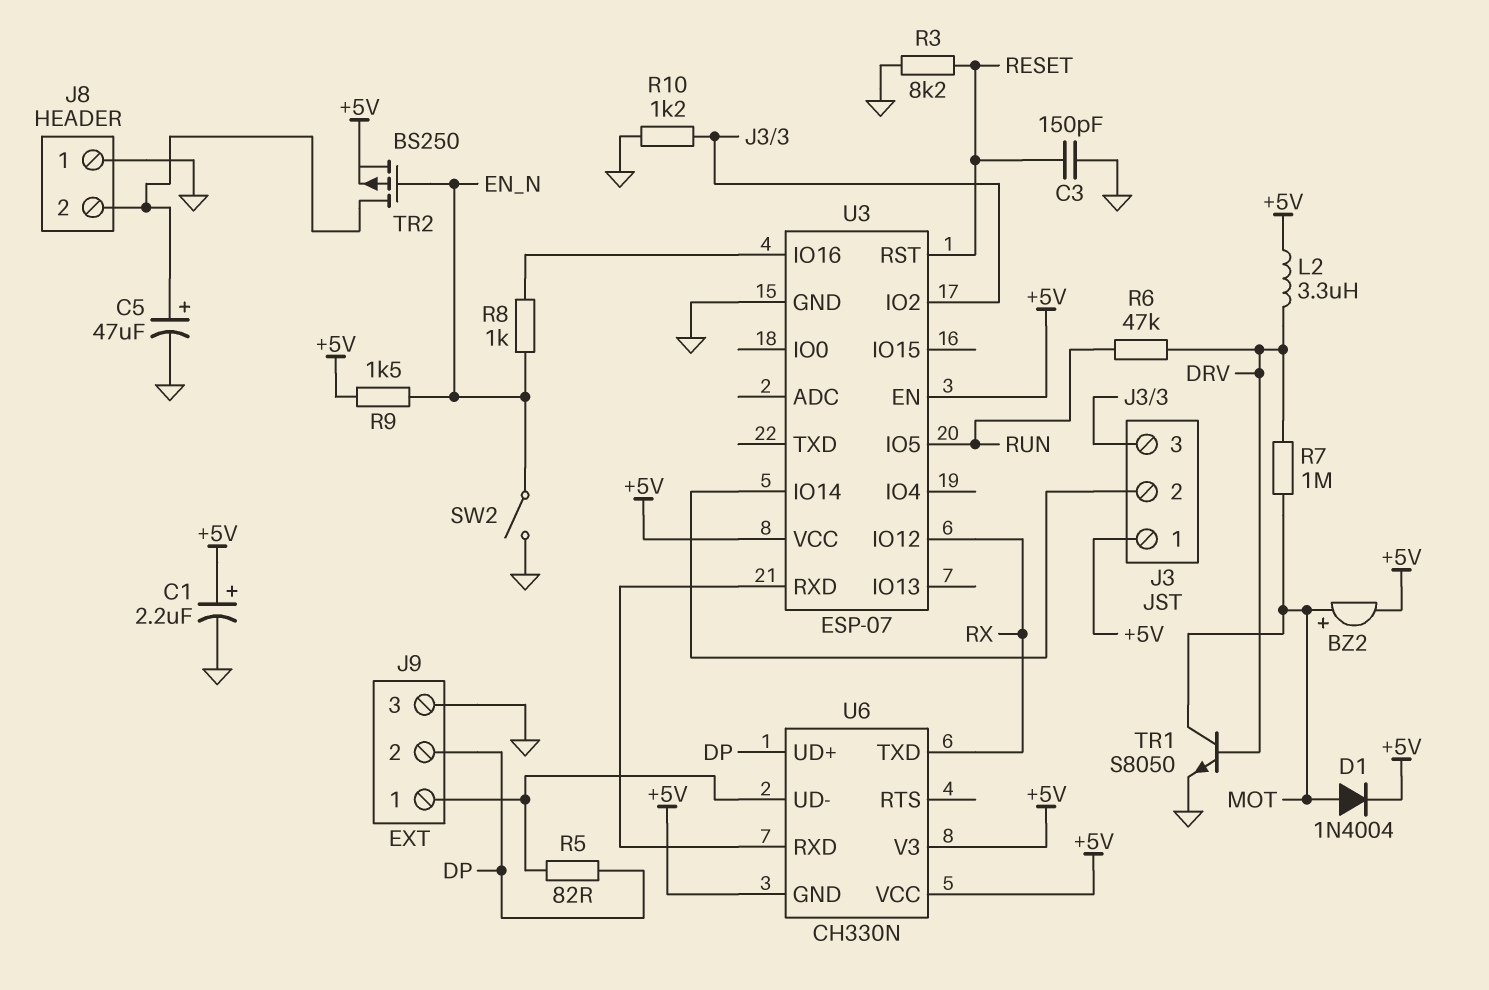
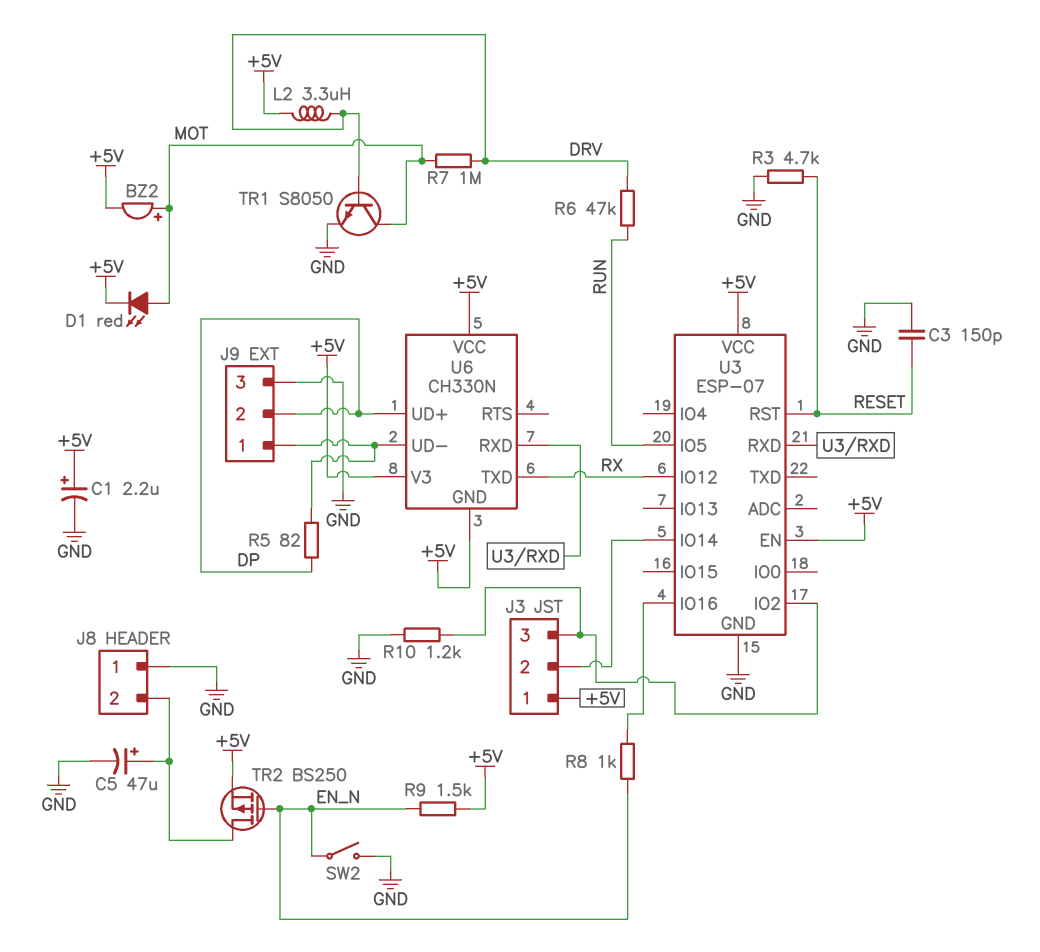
D1: diode 1N4004 (A MOT, K +5V) -> LED red (A MOT, K +5V)
R3: 8.2k (GND, RESET) -> 4.7k (GND, RESET)

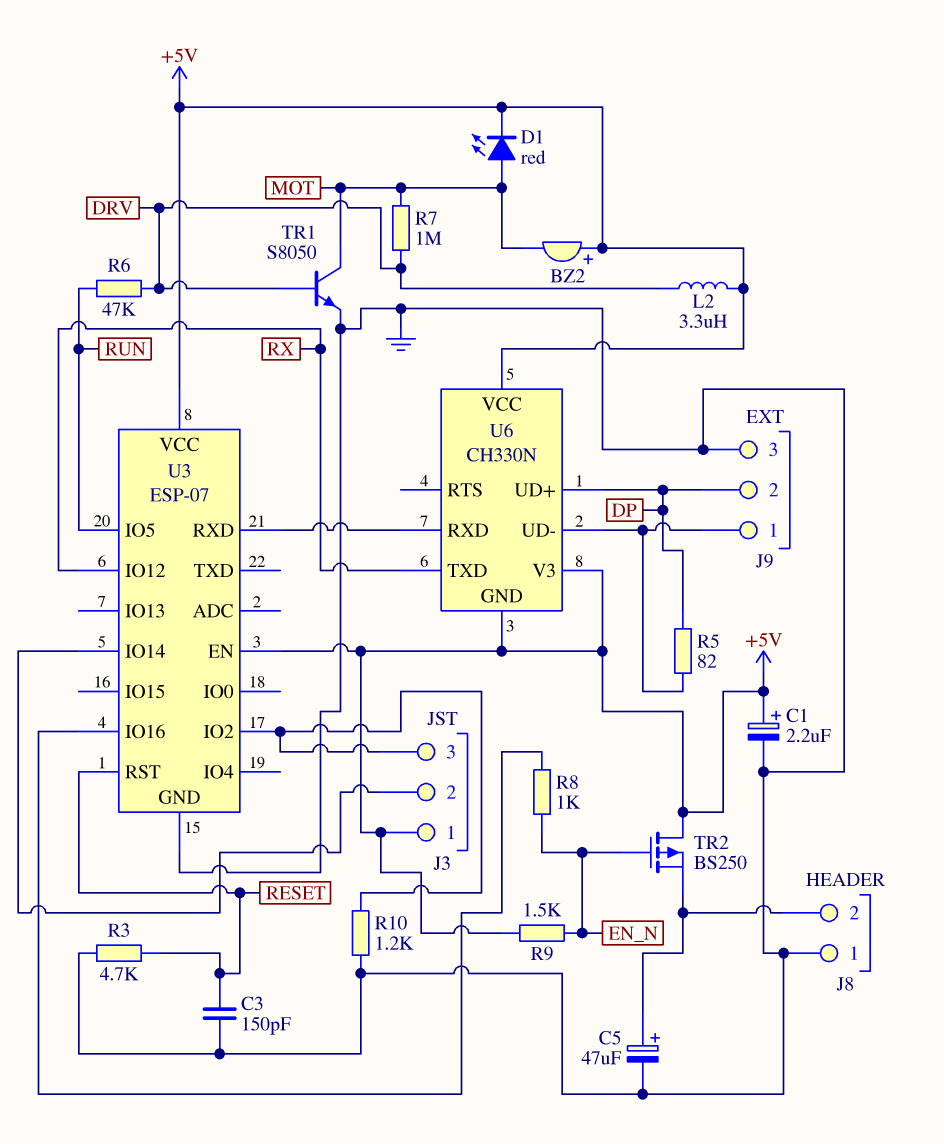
BZ2: buzzer (plus MOT, minus +5V) -> buzzer (plus +5V, minus MOT)
SW2: switch (EN_N, GND) -> none
TR2: PMOS BS250 (G EN_N, D J8/2, S +5V) -> PMOS BS250 (G EN_N, D +5V, S J8/2)

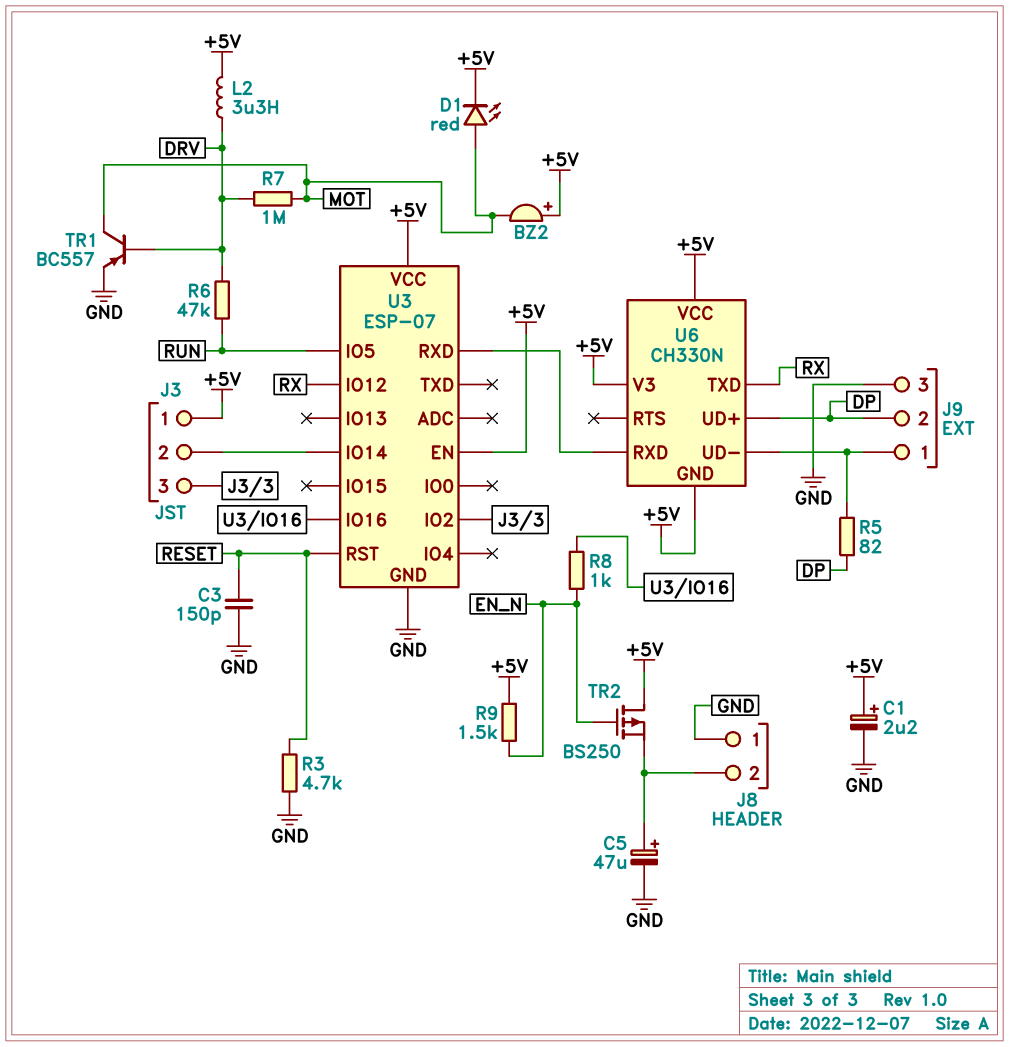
R10: 1.2k (GND, J3/3) -> none
TR1: NPN S8050 (B DRV, C MOT, E GND) -> PNP BC557 (B DRV, C MOT, E GND)

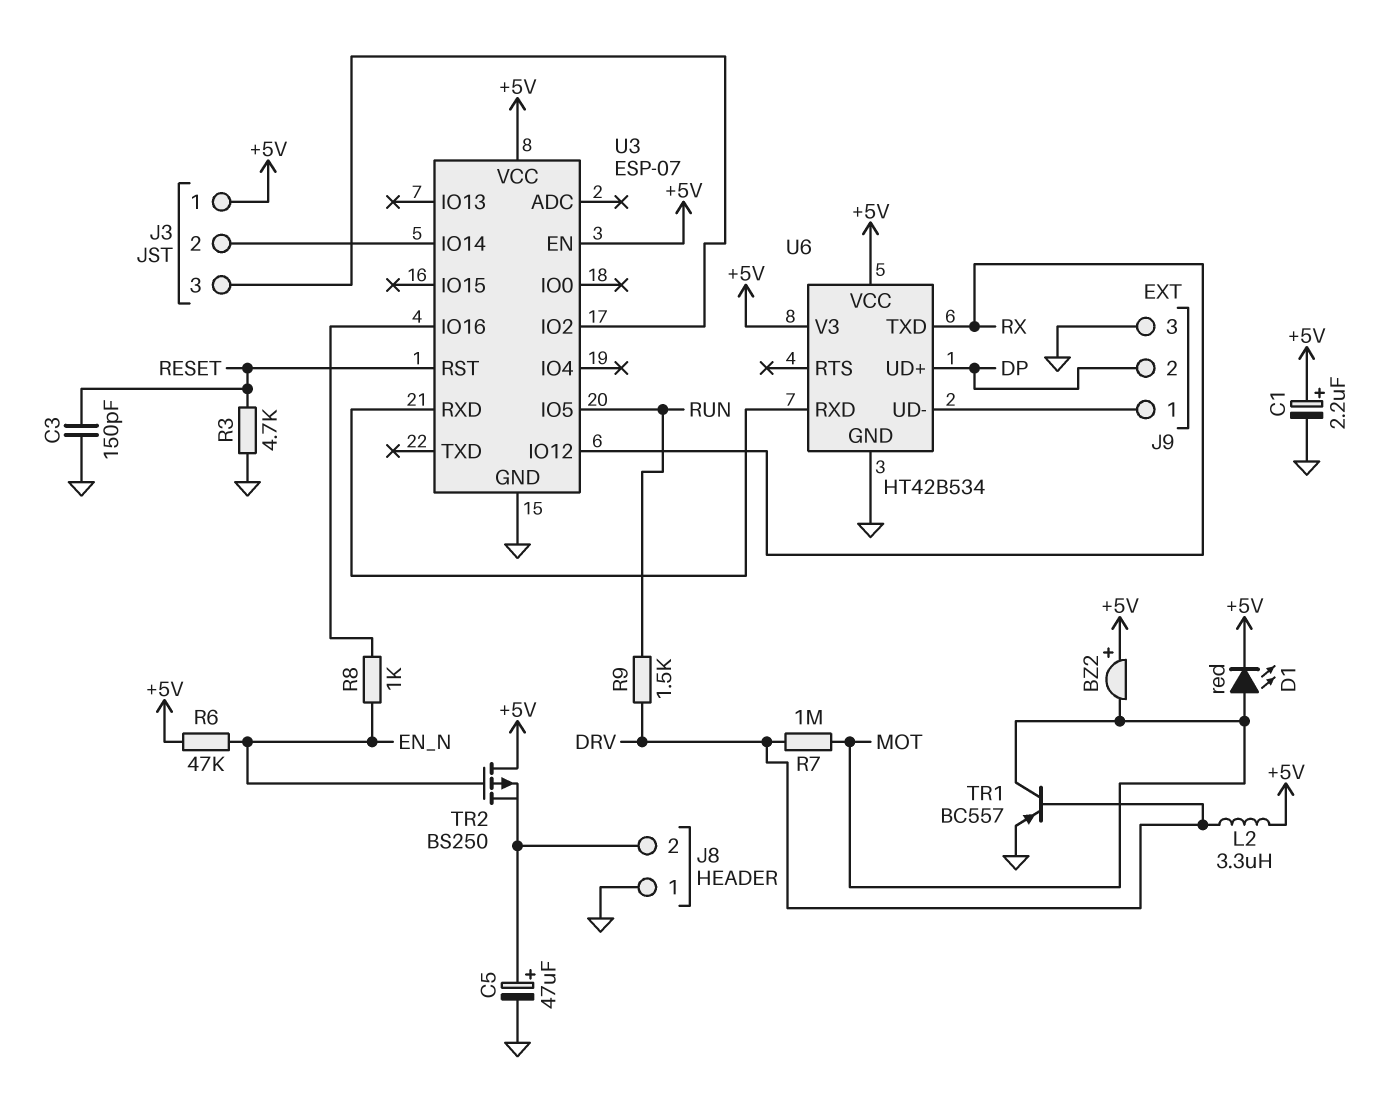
R5: 82 (DP, J9/1) -> none
R6: 47k (DRV, RUN) -> 47k (+5V, EN_N)
R9: 1.5k (+5V, EN_N) -> 1.5k (DRV, RUN)
U6: CH330N -> HT42B534
U6 pin GND: +5V -> GND

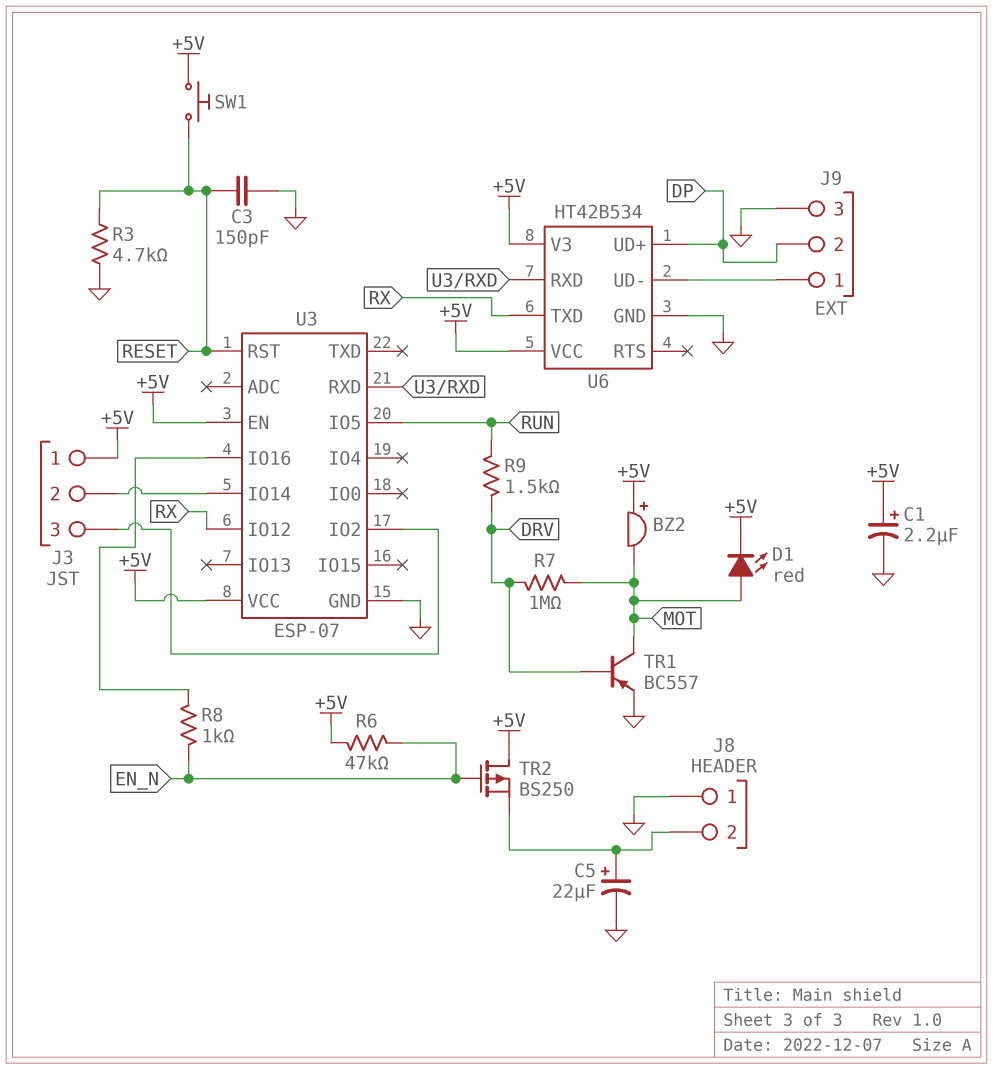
C5: 47uF (plus J8/2, minus GND) -> 22uF (plus J8/2, minus GND)
L2: 3.3uH (+5V, DRV) -> none
SW1: none -> button (+5V, RESET)

